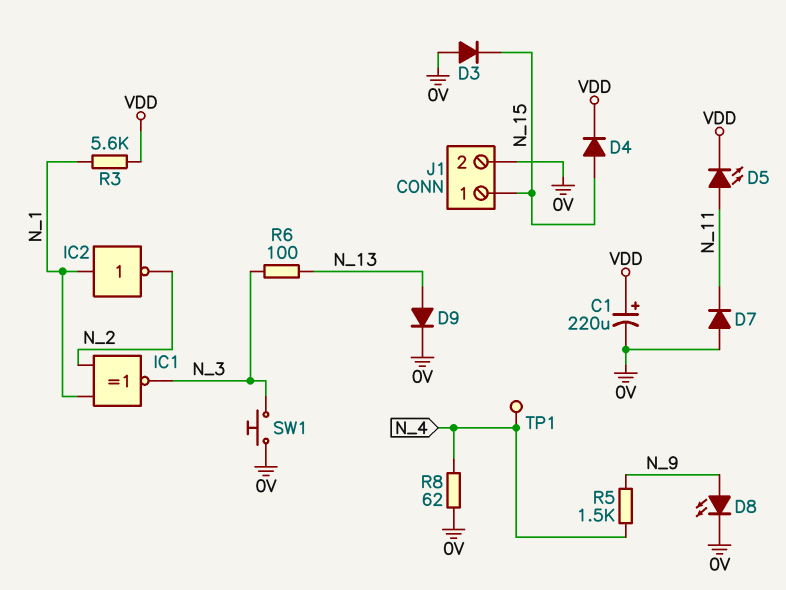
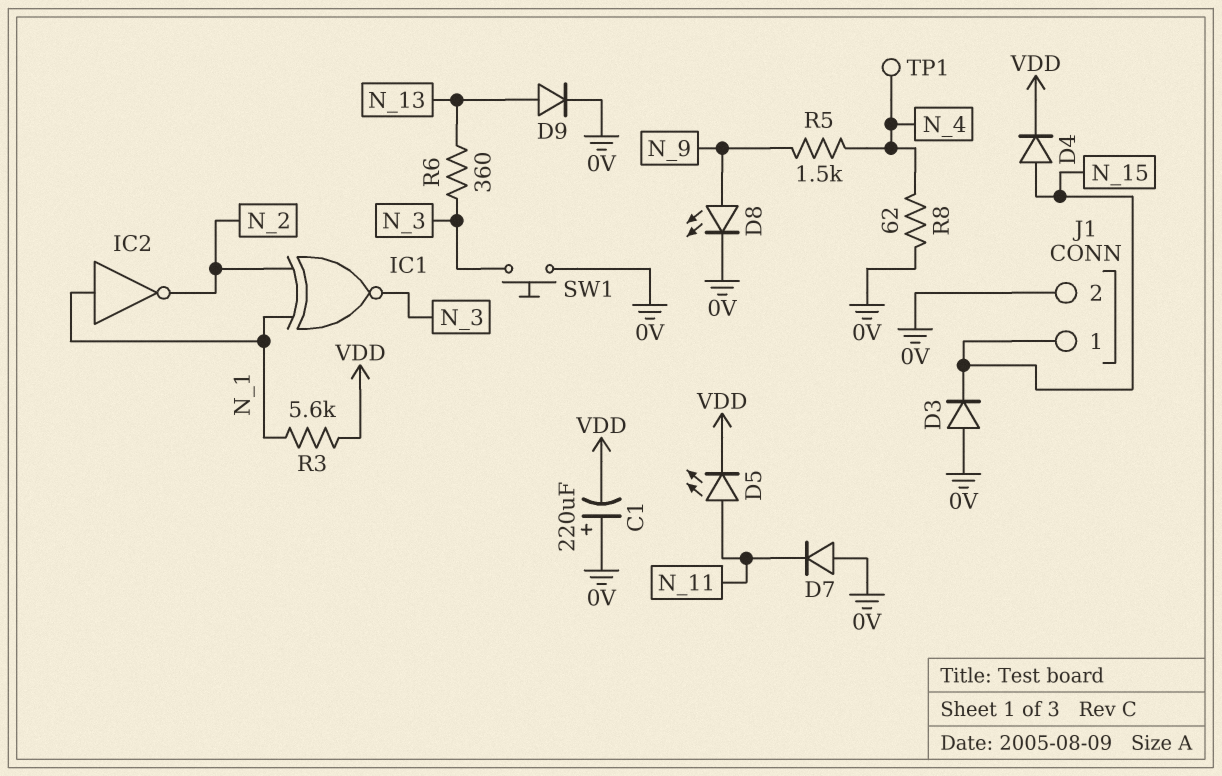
C1: 220uF (plus VDD, minus 0V) -> 220uF (plus 0V, minus VDD)
R6: 100 (N_3, N_13) -> 360 (N_3, N_13)

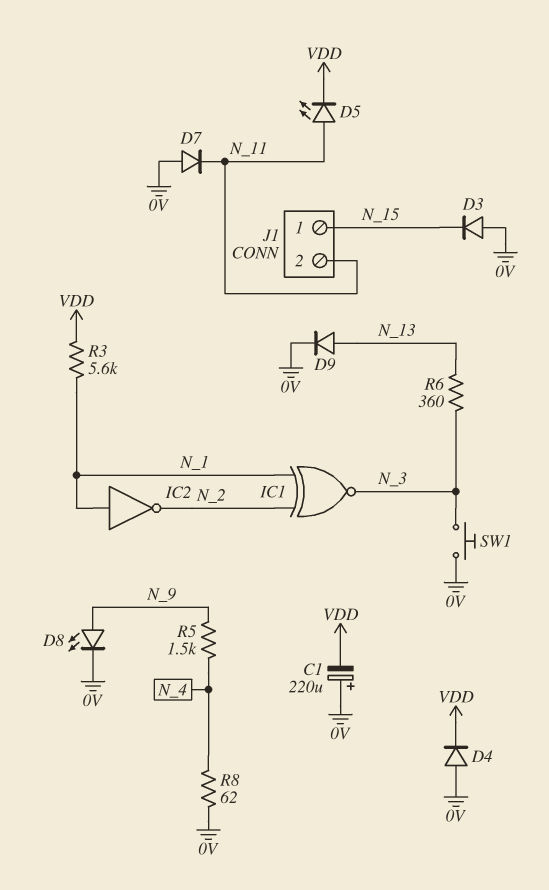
D4: diode (A N_15, K VDD) -> diode (A 0V, K VDD)
J1 pin 2: 0V -> N_11
TP1: test point (N_4) -> none

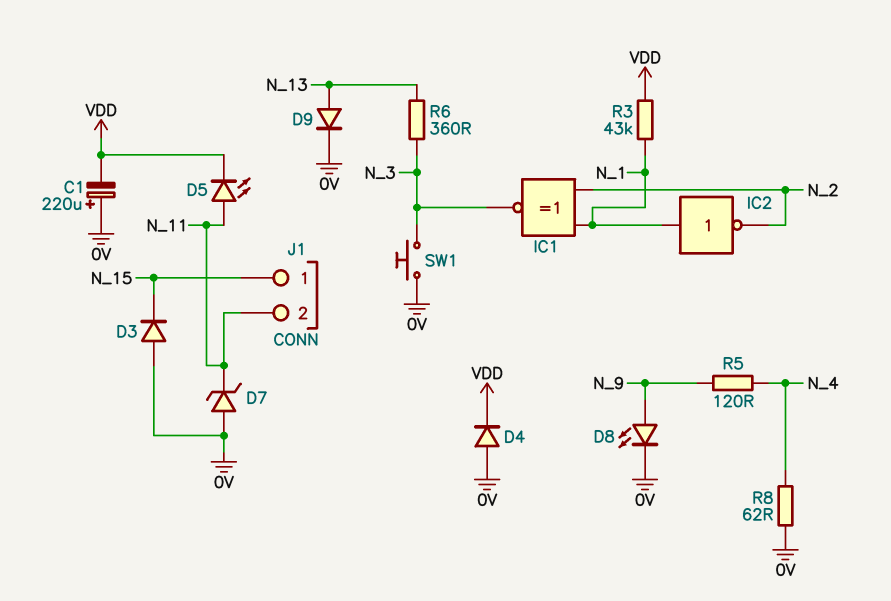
D7: diode (A 0V, K N_11) -> zener (A 0V, K N_11)
R3: 5.6k (N_1, VDD) -> 43k (N_1, VDD)
R5: 1.5k (N_4, N_9) -> 120 (N_4, N_9)

